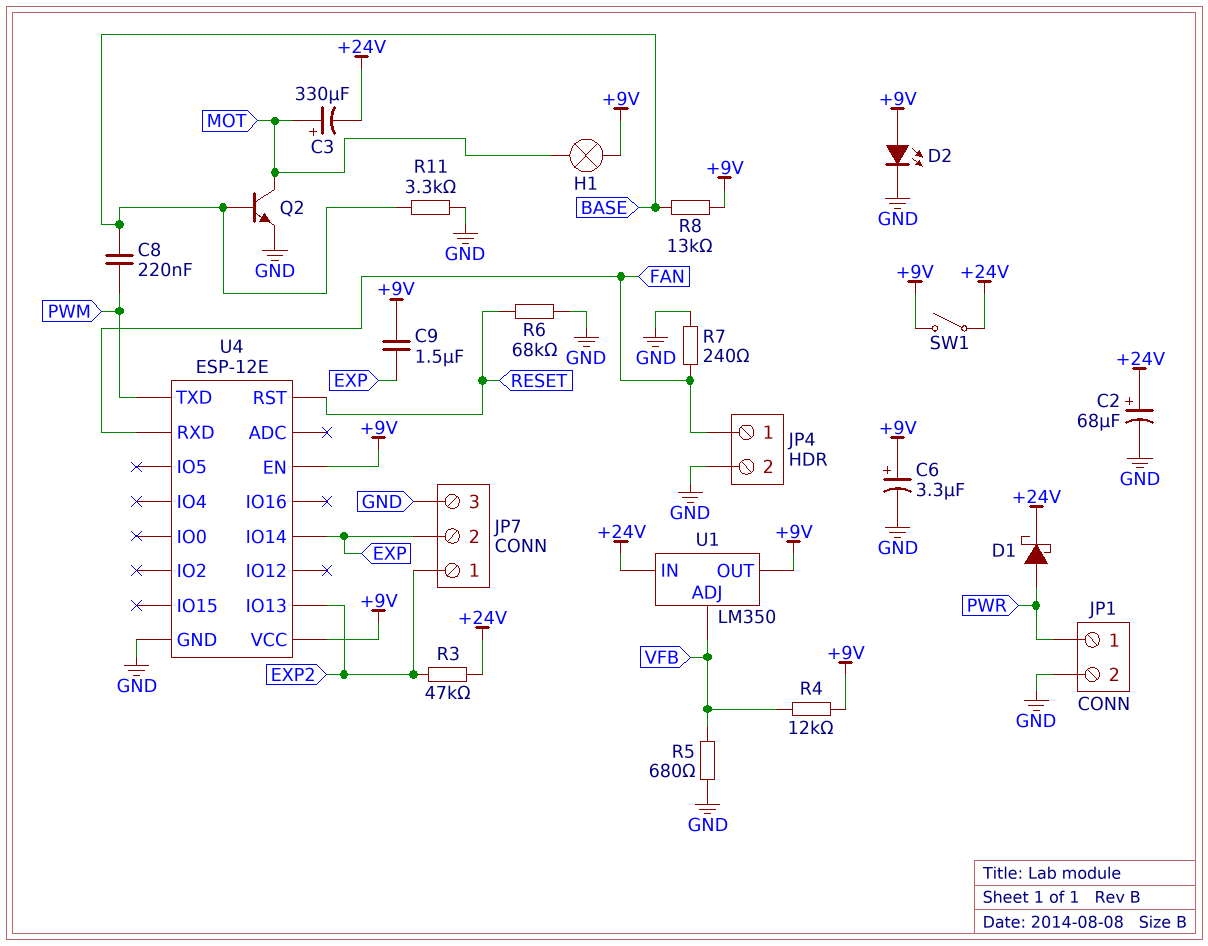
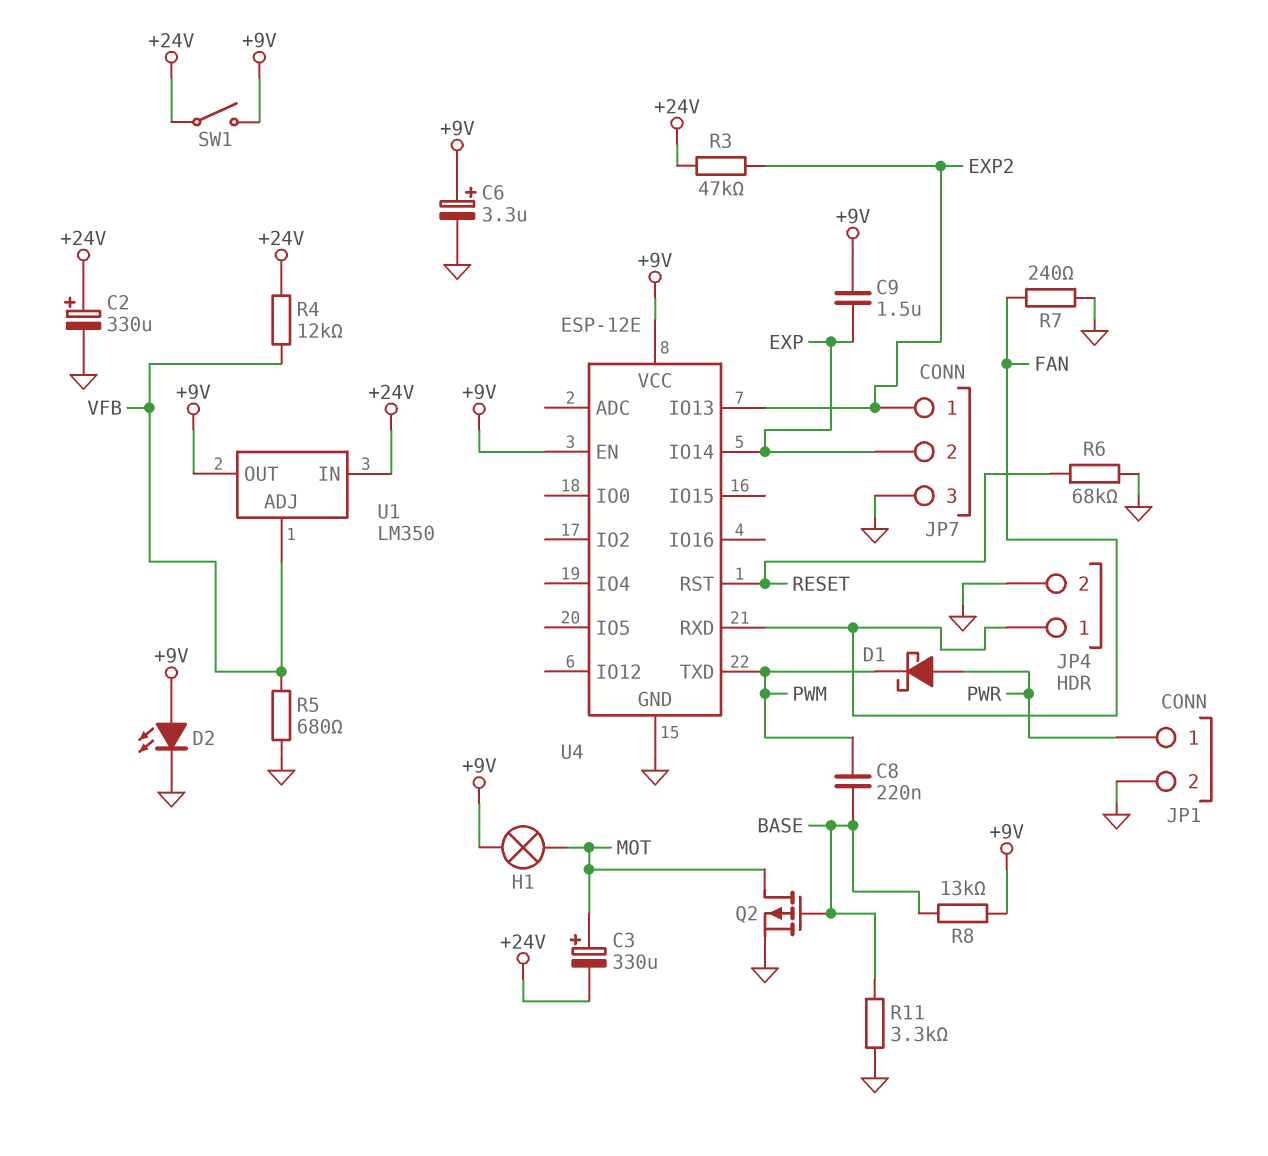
C2: 68uF (plus +24V, minus GND) -> 330uF (plus +24V, minus GND)
D1: schottky (A PWR, K +24V) -> schottky (A PWR, K PWM)
Q2: NPN (B BASE, C MOT, E GND) -> PMOS (G BASE, D MOT, S GND)
R4: 12k (+9V, VFB) -> 12k (+24V, VFB)

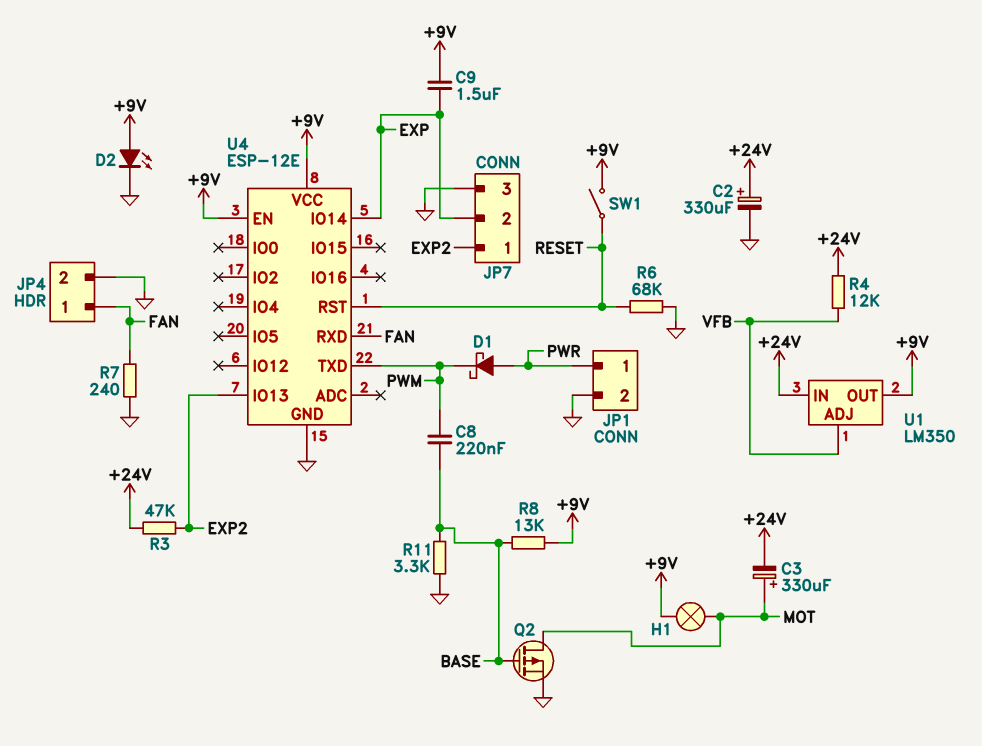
C6: 3.3uF (plus +9V, minus GND) -> none
R5: 680 (GND, VFB) -> none
SW1: switch (+9V, +24V) -> switch (+9V, RESET)

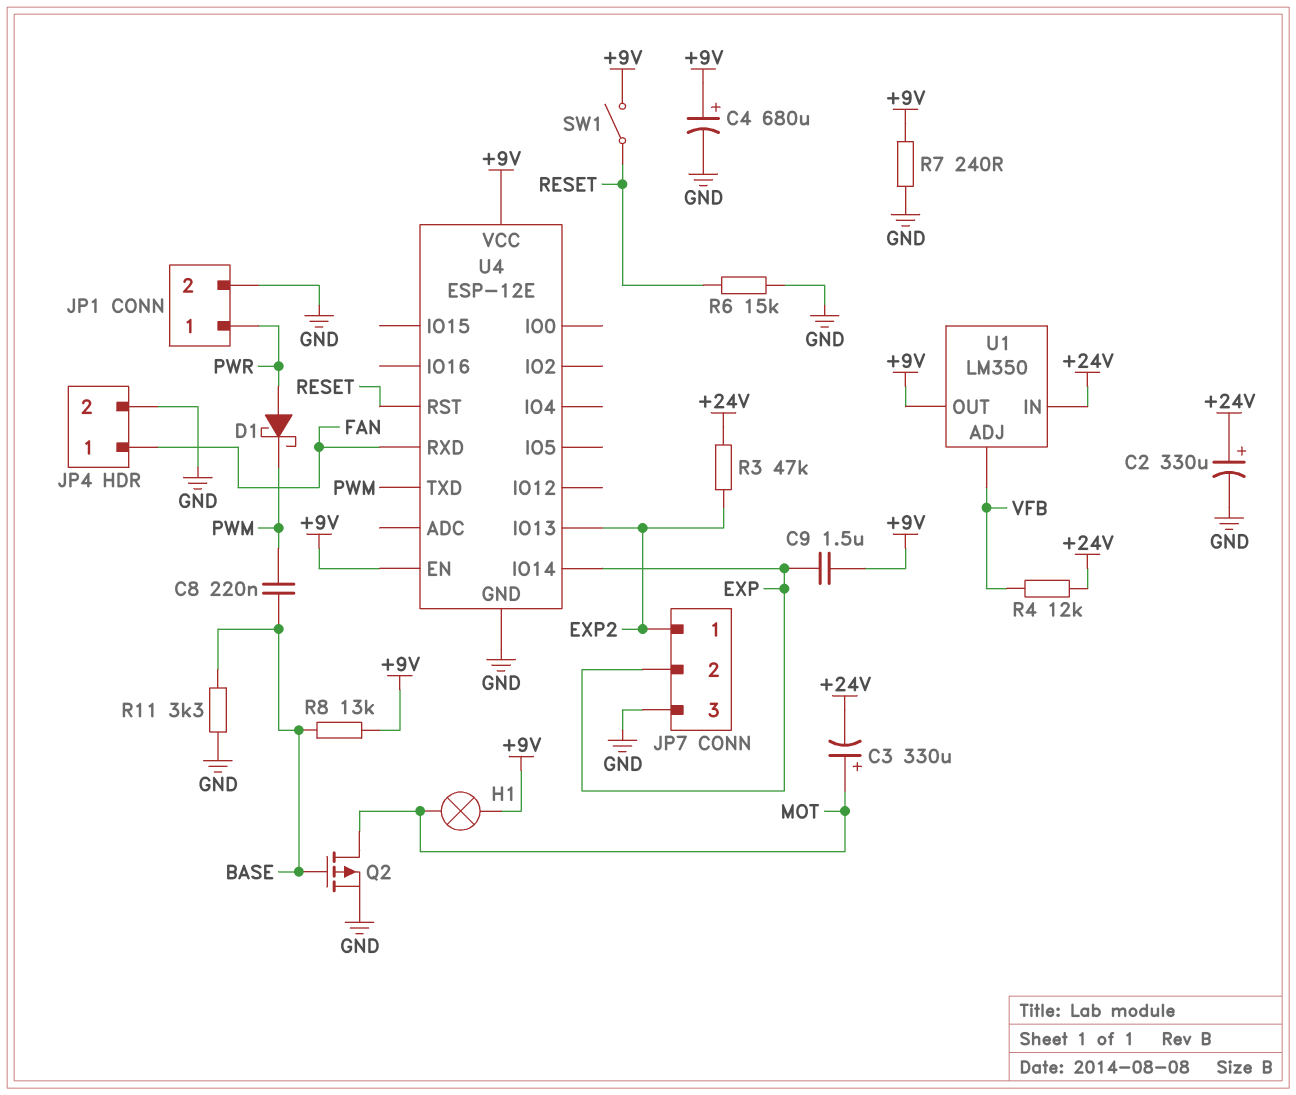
C4: none -> 680uF (plus +9V, minus GND)
D2: LED (A +9V, K GND) -> none
R6: 68k (GND, RESET) -> 15k (GND, RESET)
R7: 240 (FAN, GND) -> 240 (+9V, GND)

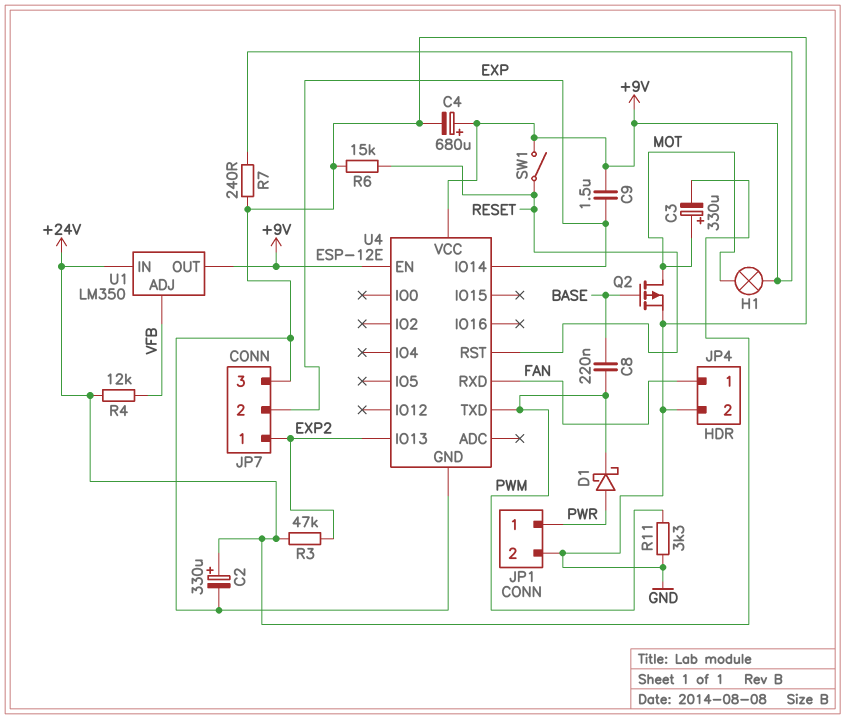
R8: 13k (+9V, BASE) -> none
R11: 3.3k (BASE, GND) -> 3.3k (GND, PWM)

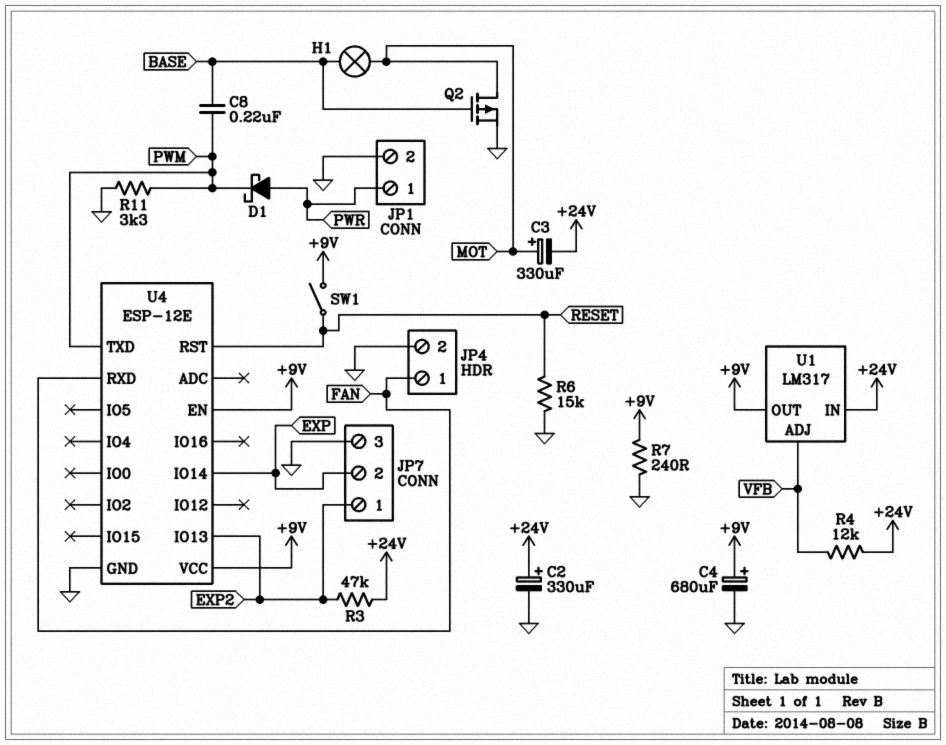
C9: 1.5uF (+9V, EXP) -> none
H1: lamp (+9V, MOT) -> lamp (BASE, MOT)
U1: LM350 -> LM317

